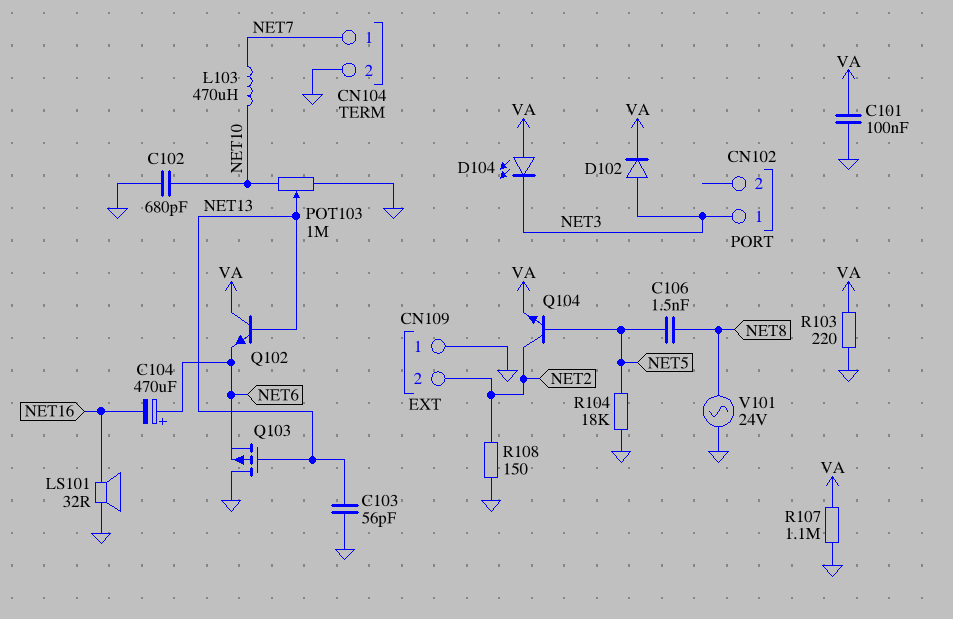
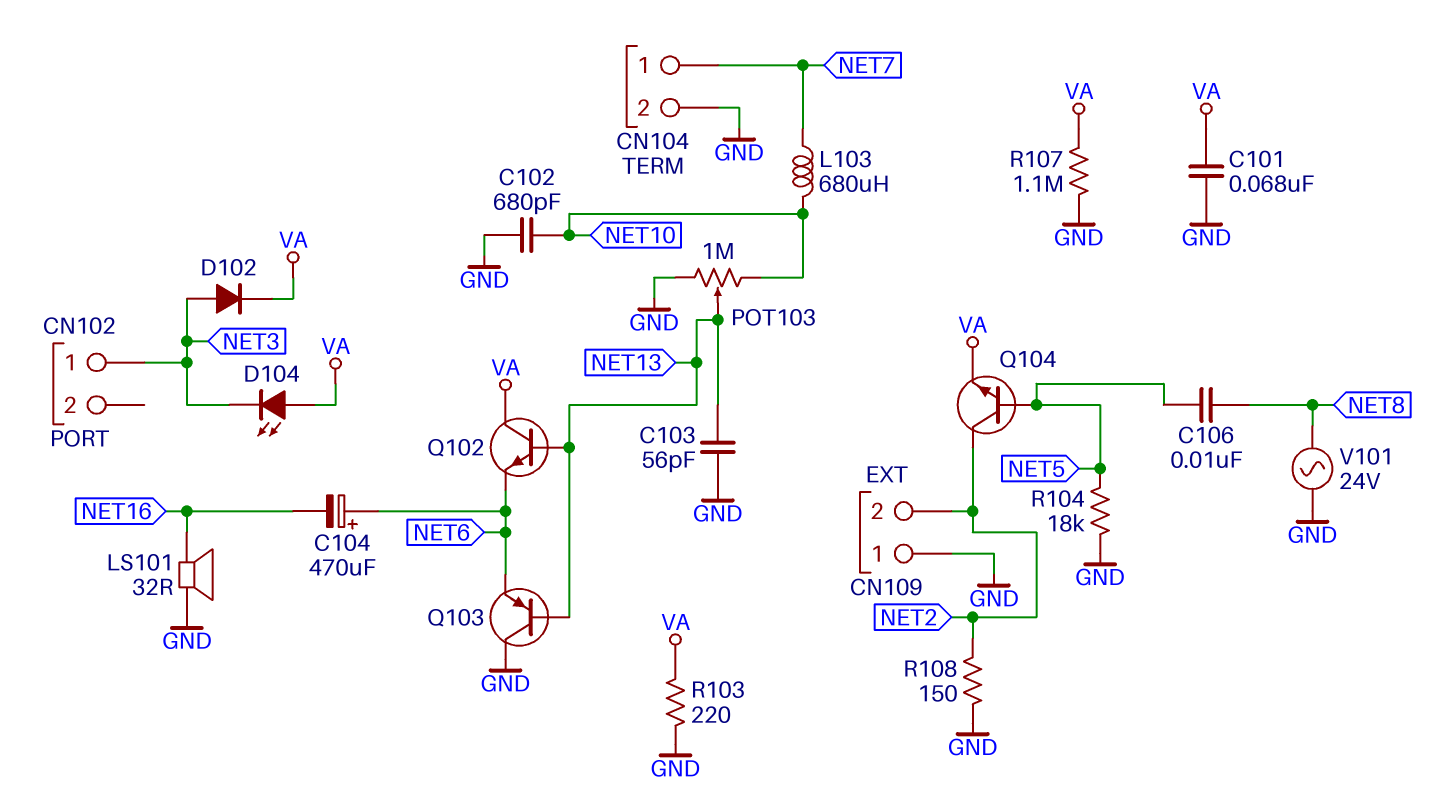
C101: 100nF (GND, VA) -> 68nF (GND, VA)
C106: 1.5nF (NET5, NET8) -> 10nF (NET5, NET8)
L103: 470uH (NET7, NET10) -> 680uH (NET7, NET10)
Q103: PMOS (G NET13, D GND, S NET6) -> PNP (B NET13, C GND, E NET6)

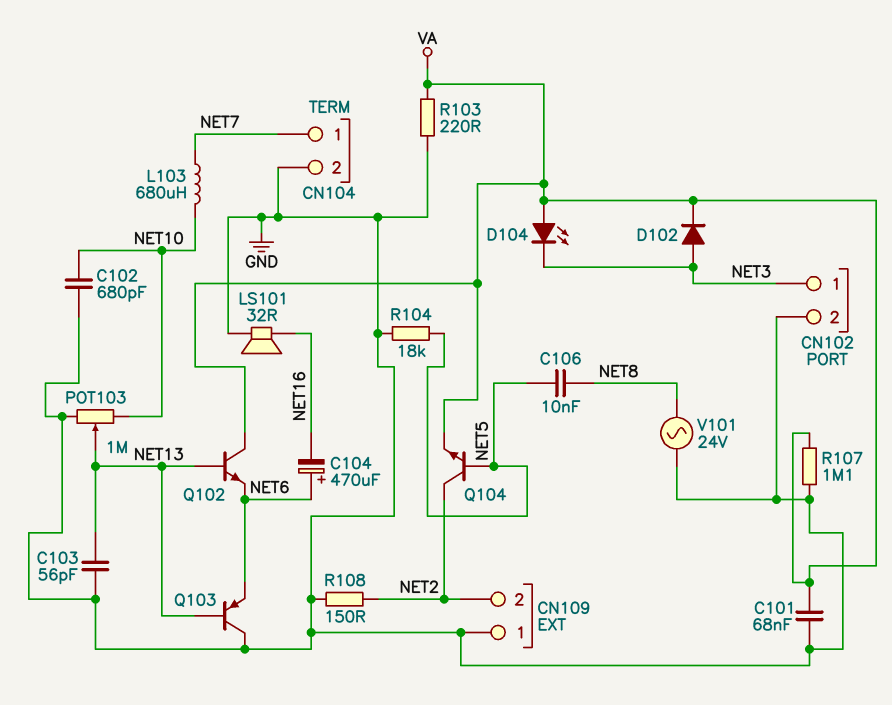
CN102 pin 2: none -> GND

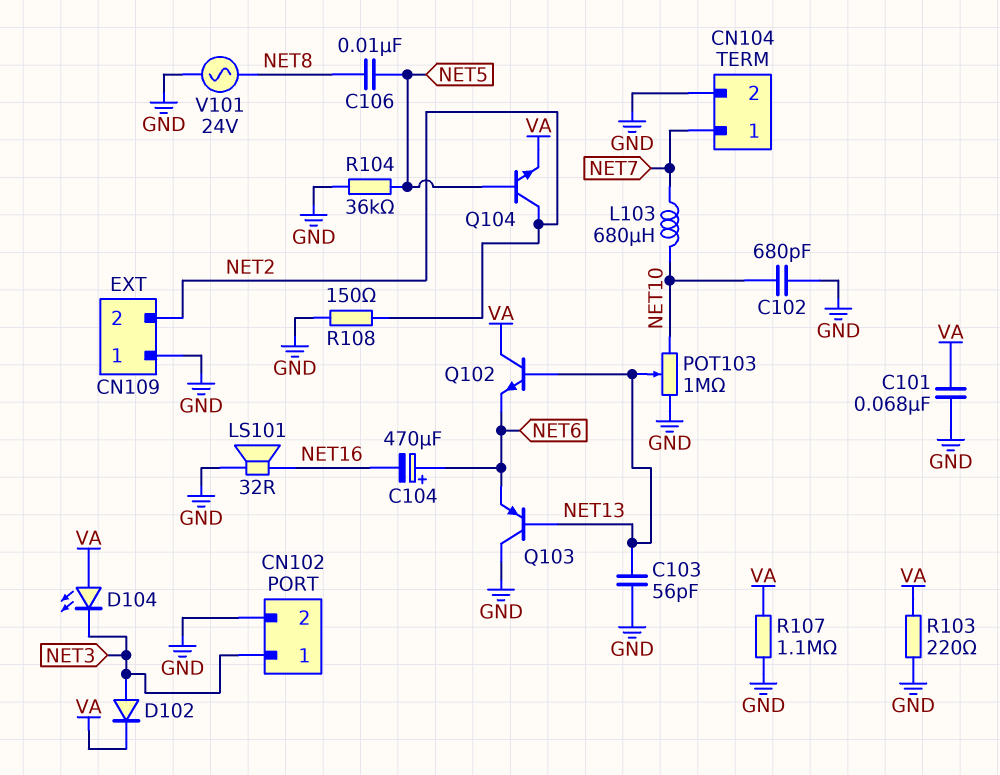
R104: 18k (GND, NET5) -> 36k (GND, NET5)

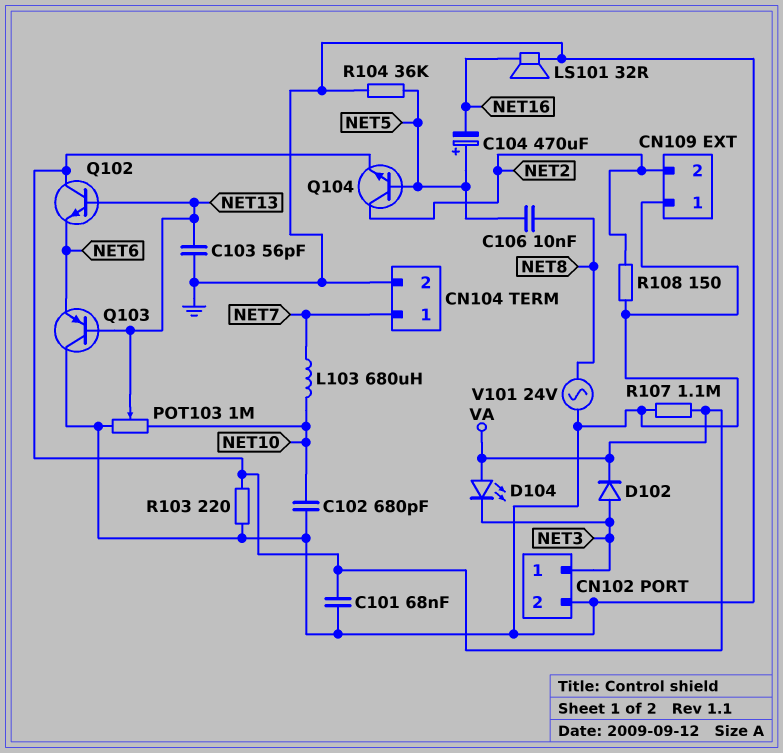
C104: 470uF (plus NET6, minus NET16) -> 470uF (plus NET5, minus NET16)

